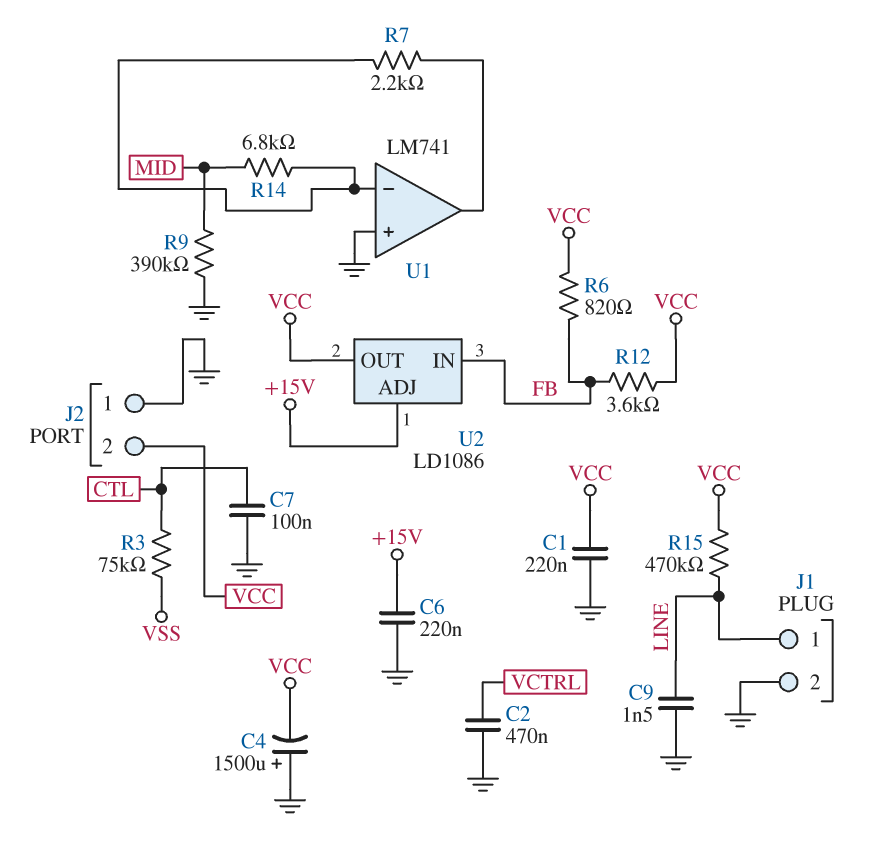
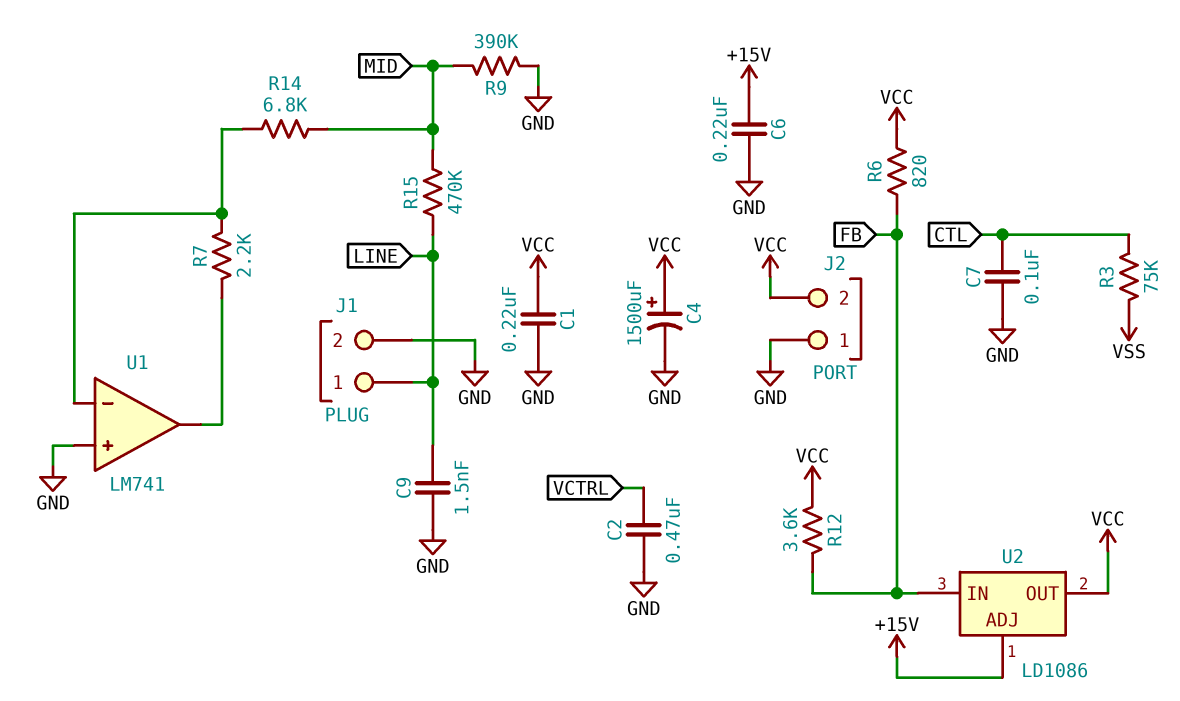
C4: 1500uF (plus GND, minus VCC) -> 1500uF (plus VCC, minus GND)
R15: 470k (LINE, VCC) -> 470k (LINE, MID)

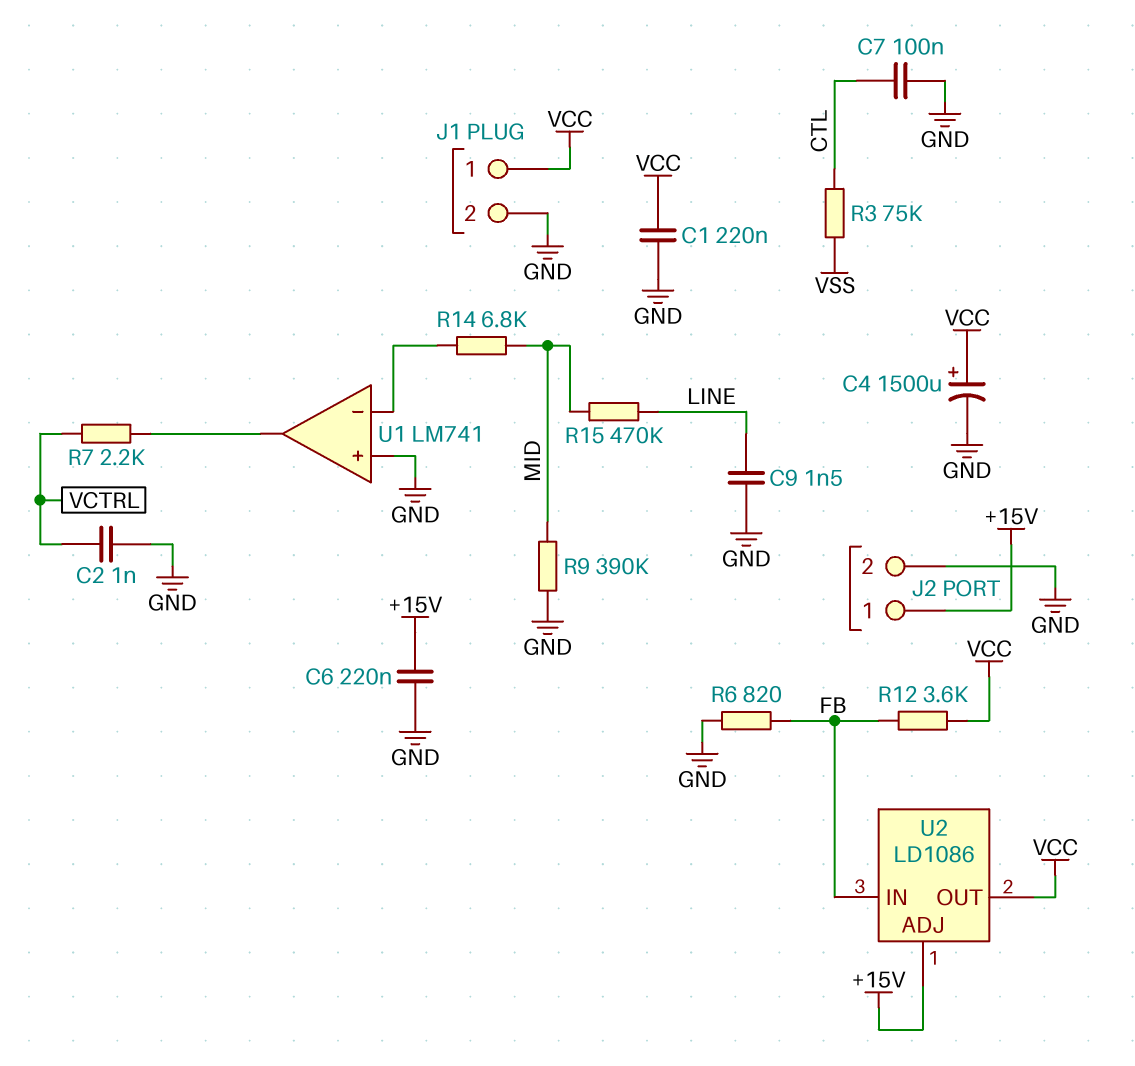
C2: 470nF (GND, VCTRL) -> 1nF (GND, VCTRL)
J1 pin 1: LINE -> VCC
J2 pin 1: GND -> +15V
J2 pin 2: VCC -> GND
R6: 820 (FB, VCC) -> 820 (FB, GND)
R7: 2.2k (U1/in-, U1/out) -> 2.2k (U1/out, VCTRL)

